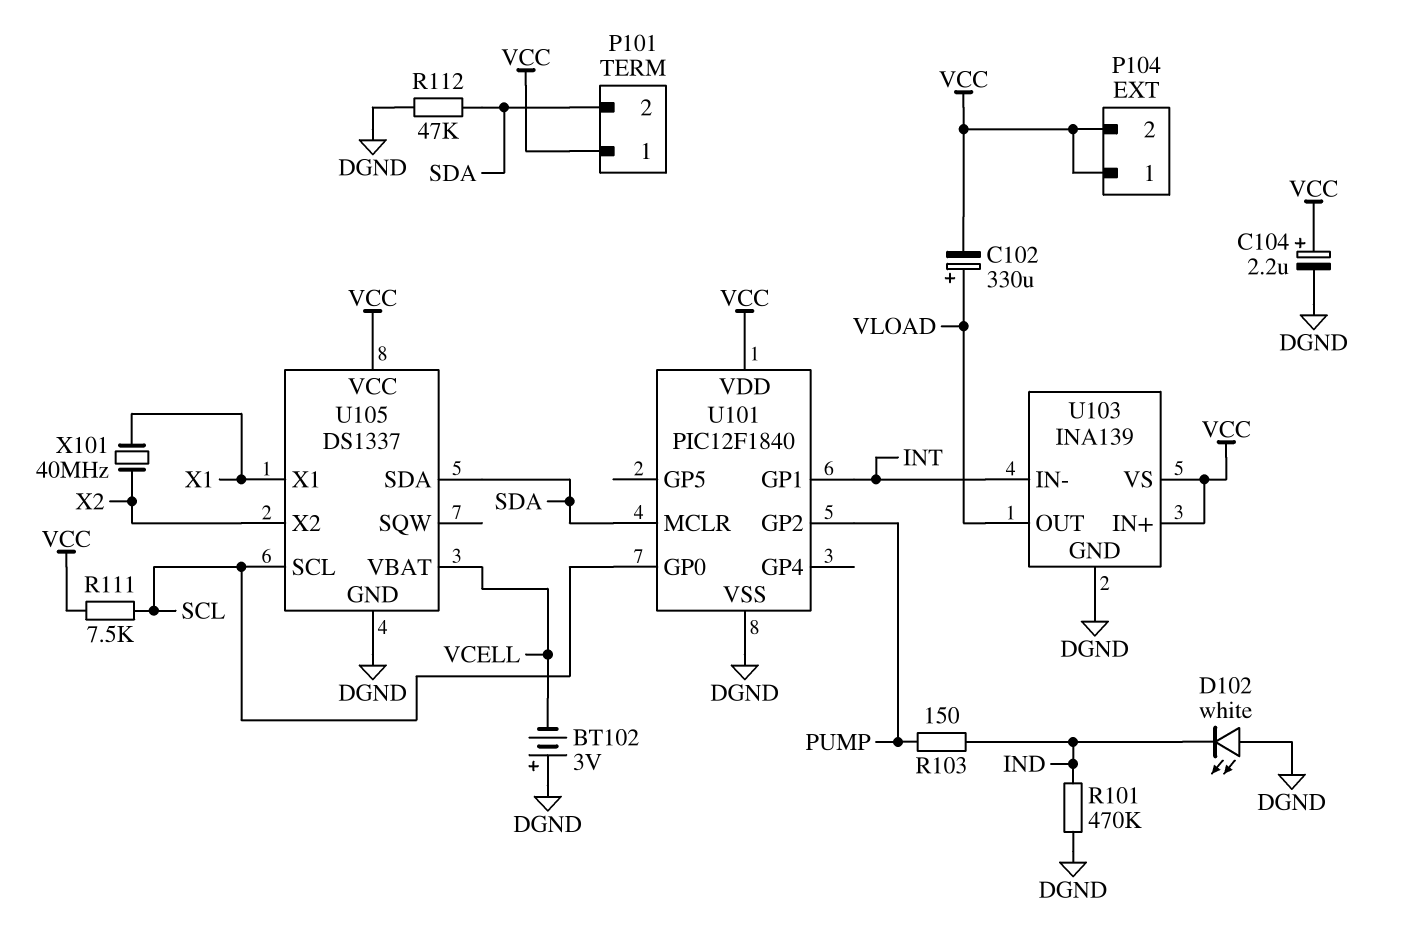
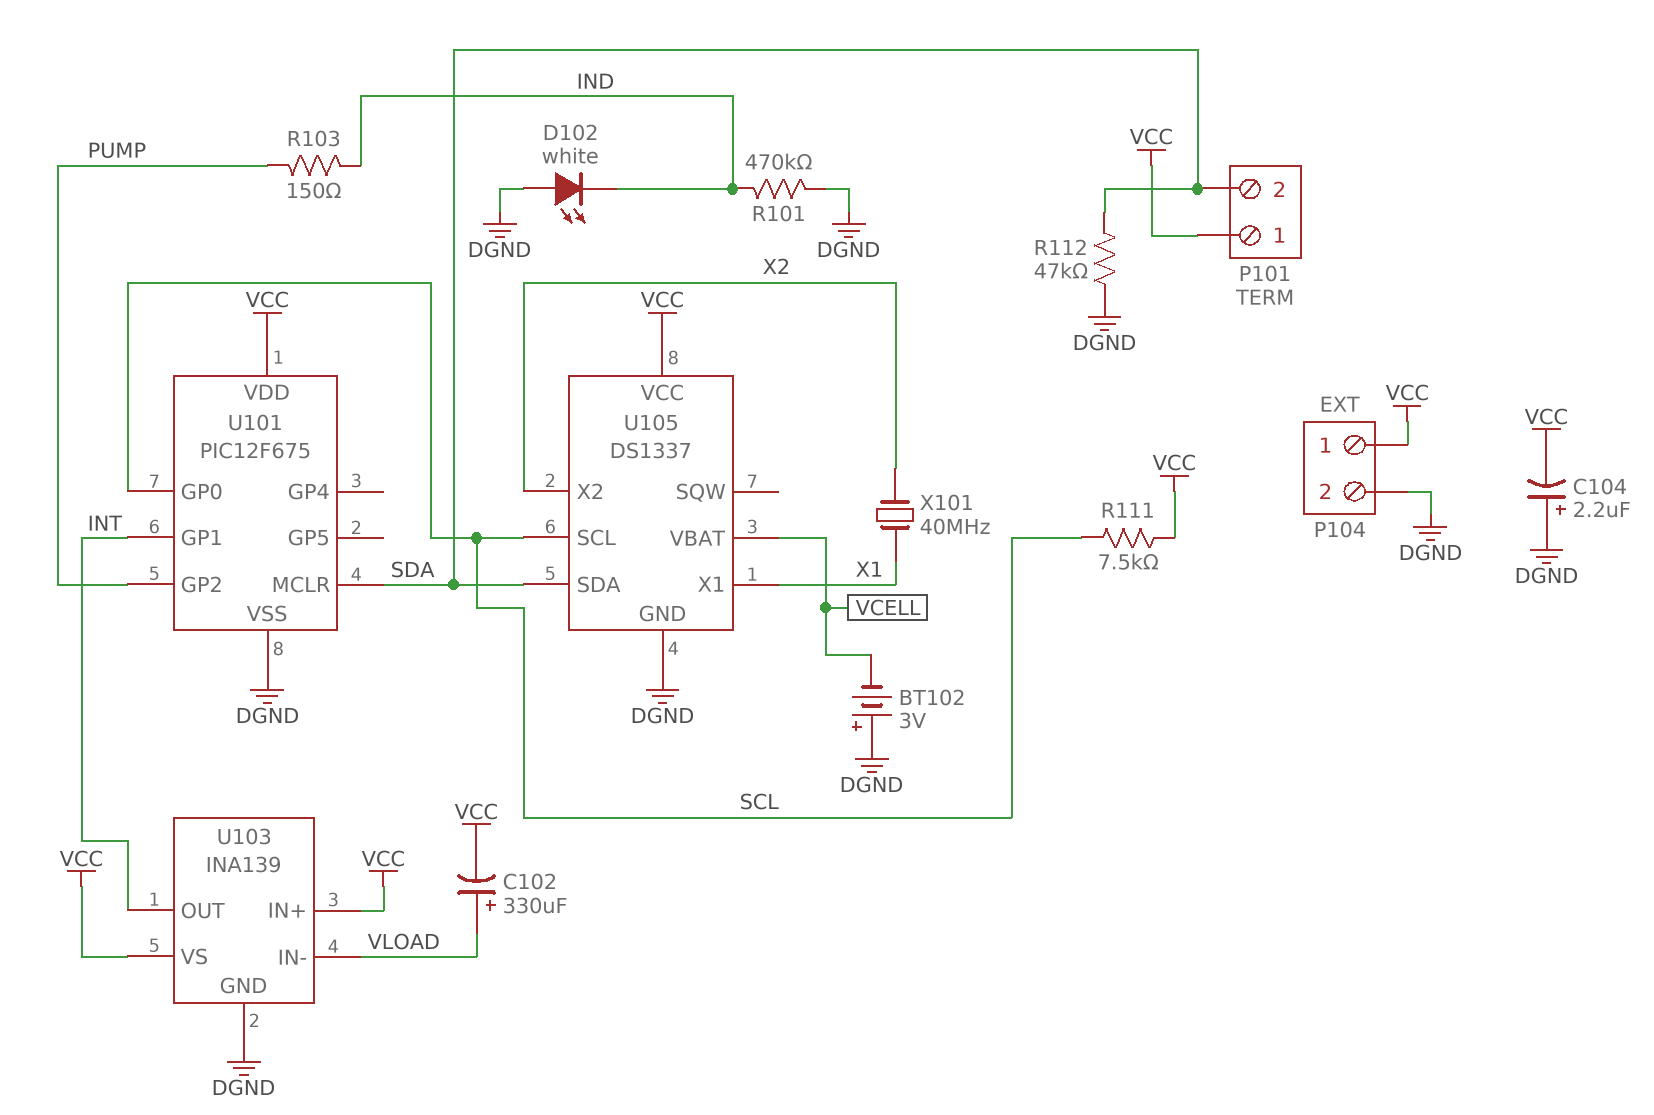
C104: 2.2uF (plus VCC, minus DGND) -> 2.2uF (plus DGND, minus VCC)
P104 pin 2: VCC -> DGND
U101: PIC12F1840 -> PIC12F675
U103 pin IN-: INT -> VLOAD
U103 pin OUT: VLOAD -> INT

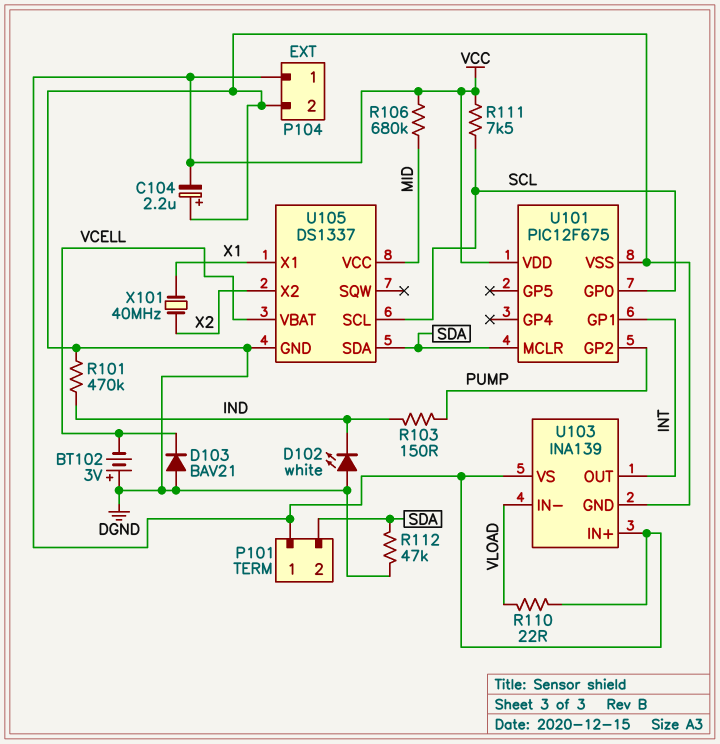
C102: 330uF (plus VLOAD, minus VCC) -> none
D103: none -> diode BAV21 (A DGND, K VCELL)
R106: none -> 680k (MID, VCC)
R110: none -> 22 (VCC, VLOAD)
U105 pin VCC: VCC -> MID

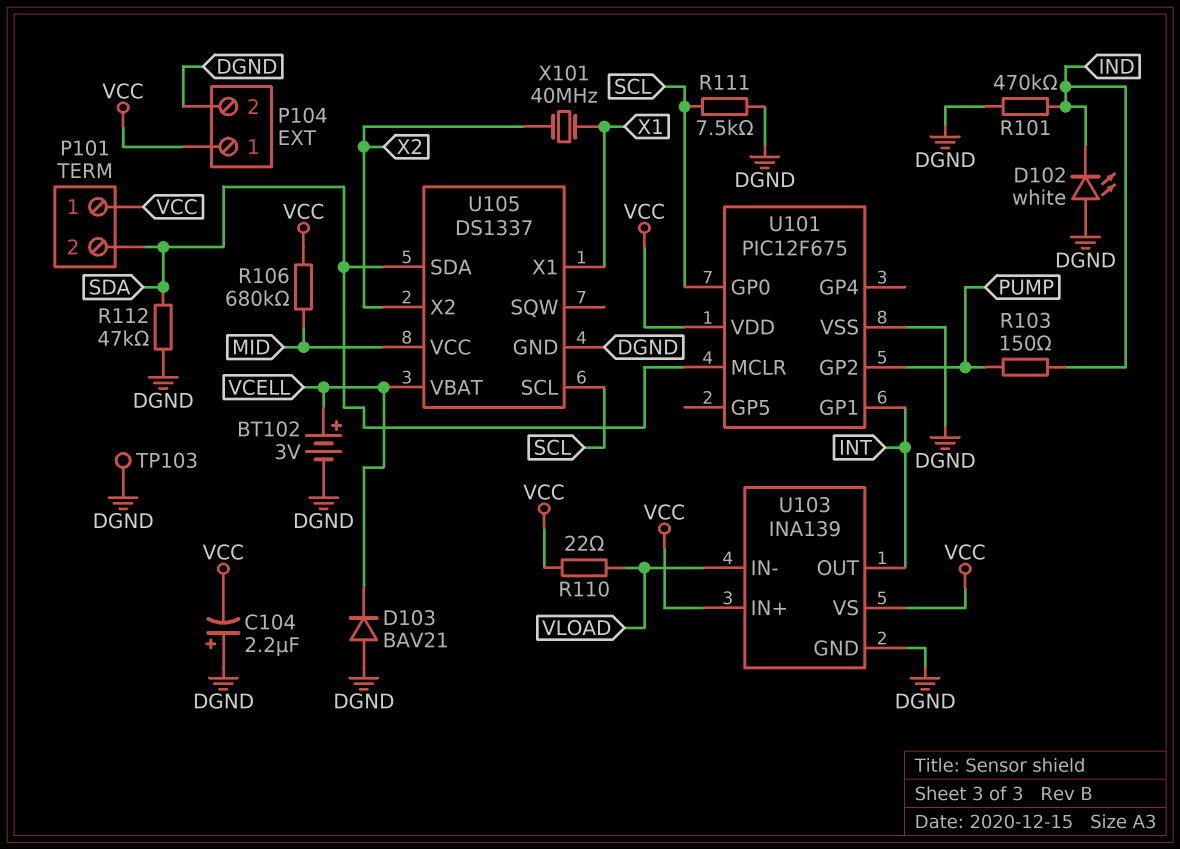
BT102: 3V (plus DGND, minus VCELL) -> 3V (plus VCELL, minus DGND)
R111: 7.5k (SCL, VCC) -> 7.5k (DGND, SCL)
TP103: none -> test point (DGND)

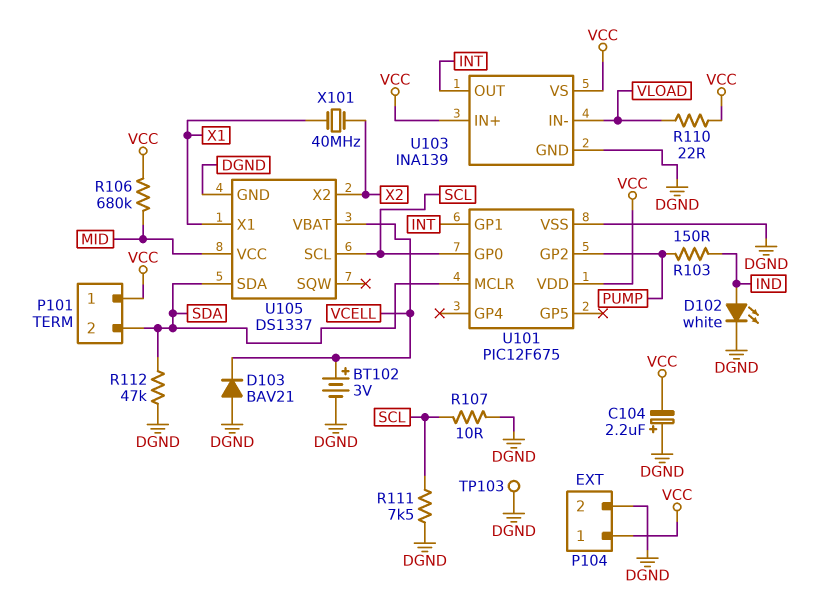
D102: LED white (A DGND, K IND) -> LED white (A IND, K DGND)
R101: 470k (DGND, IND) -> none
R107: none -> 10 (DGND, SCL)

